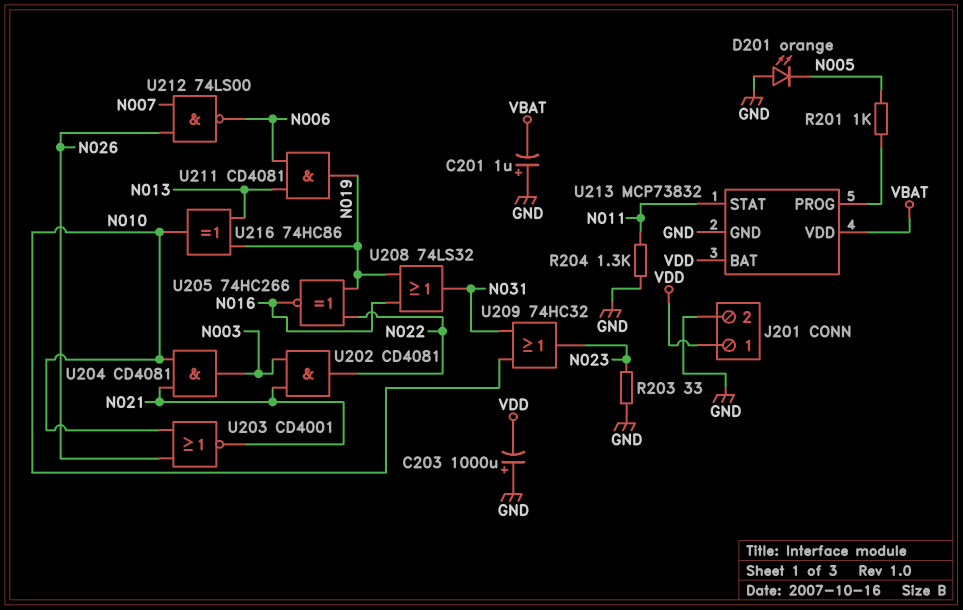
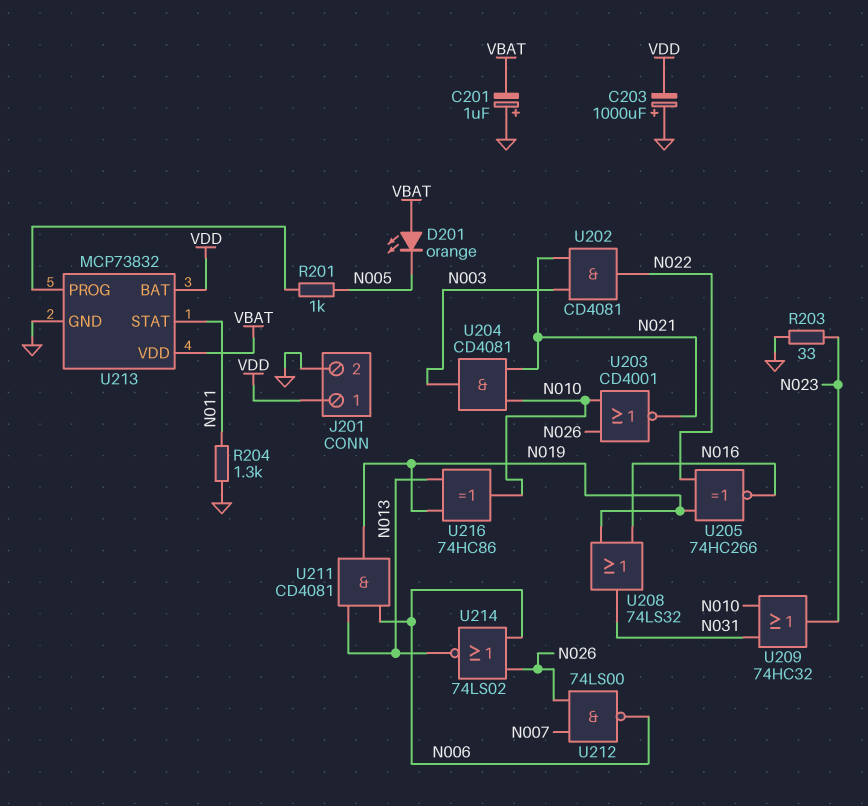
D201: LED orange (A GND, K N005) -> LED orange (A VBAT, K N005)
U214: none -> NOR 74LS02 (in N006, in N026, out N013)

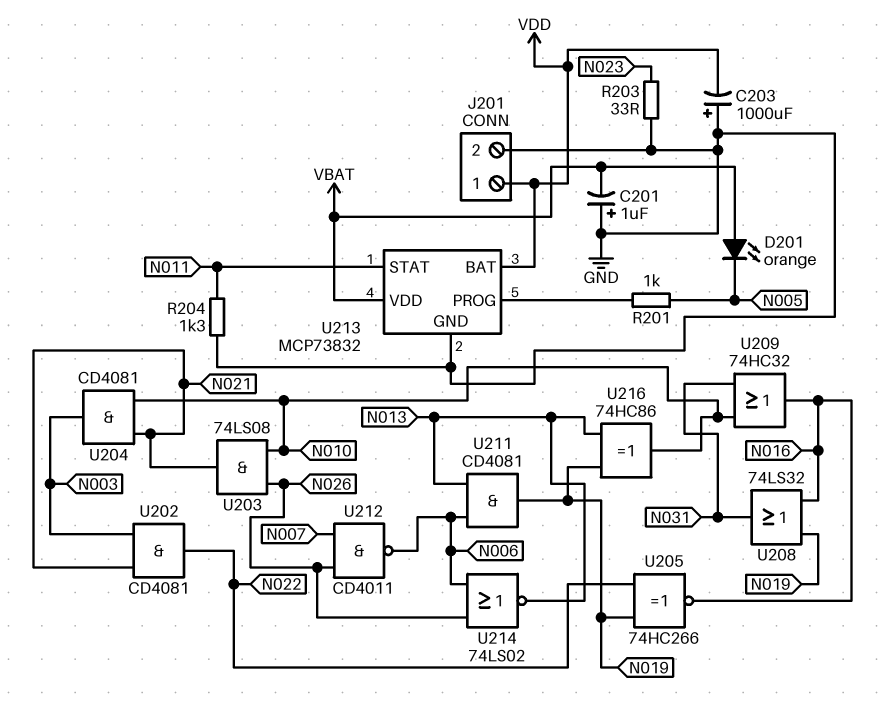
U203: NOR CD4001 (in N010, in N026, out N021) -> AND 74LS08 (in N010, in N026, out N021)
U209: OR 74HC32 (in N010, in N031, out N023) -> OR 74HC32 (in N010, in N031, out N016)
U212: NAND 74LS00 (in N007, in N026, out N006) -> NAND CD4011 (in N007, in N026, out N006)

